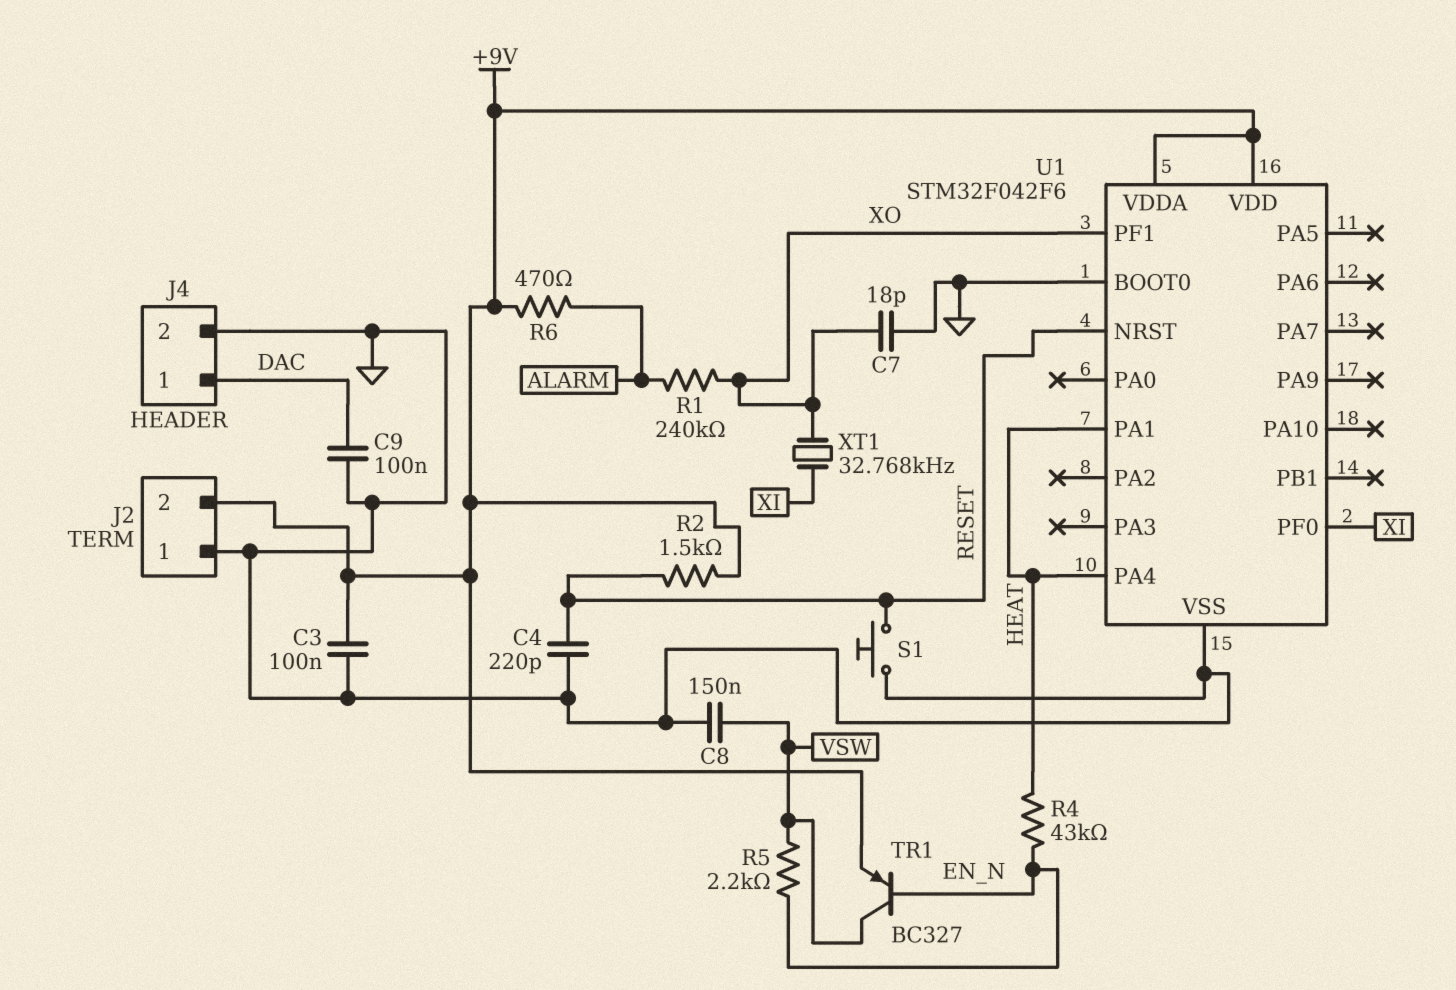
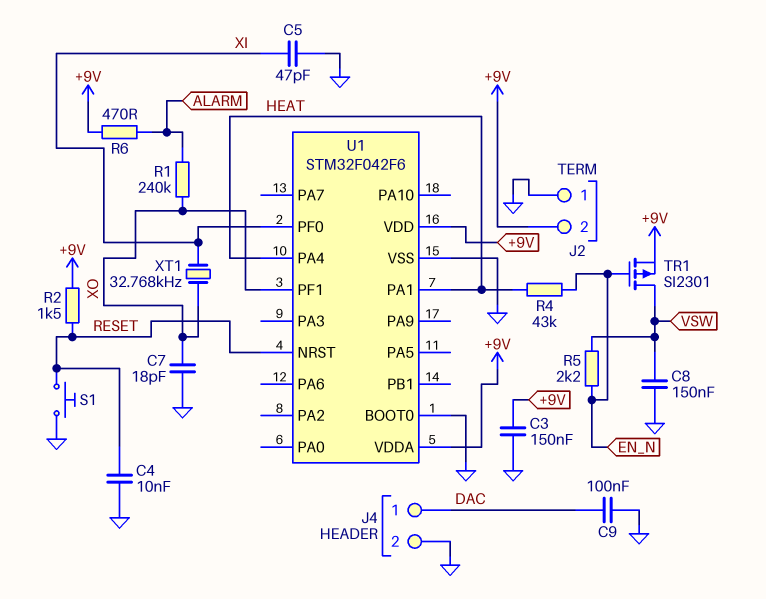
C3: 100nF (+9V, GND) -> 150nF (+9V, GND)
C4: 220pF (GND, RESET) -> 10nF (GND, RESET)
C5: none -> 47pF (GND, XI)
TR1: PNP BC327 (B EN_N, C VSW, E +9V) -> PMOS SI2301 (G EN_N, D VSW, S +9V)

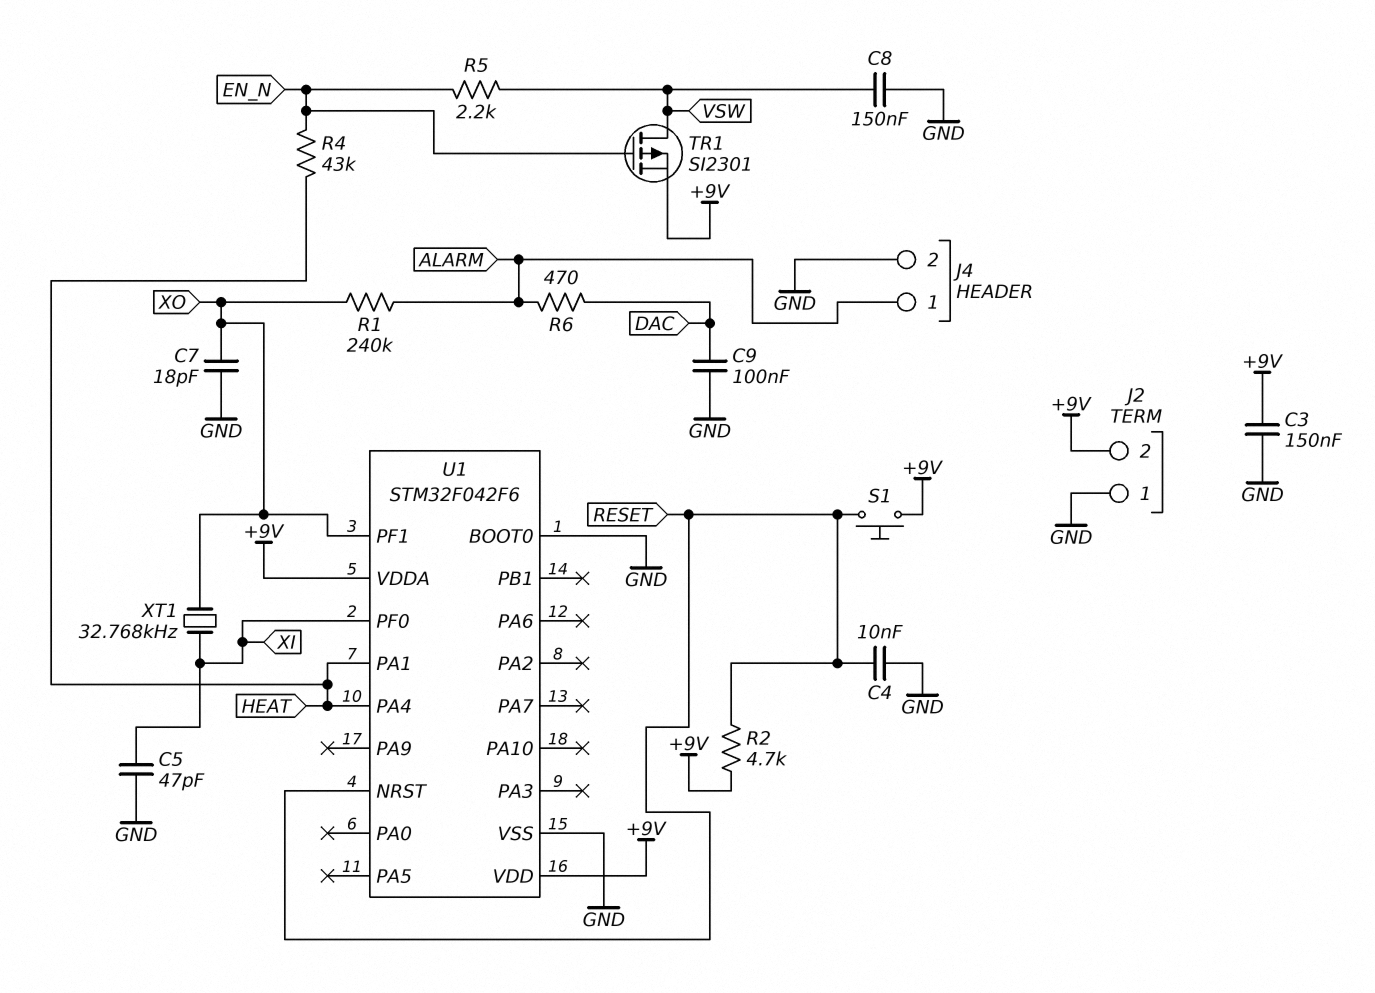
J4 pin 1: DAC -> ALARM
R2: 1.5k (+9V, RESET) -> 4.7k (+9V, RESET)
R6: 470 (+9V, ALARM) -> 470 (ALARM, DAC)
S1: button (GND, RESET) -> button (+9V, RESET)

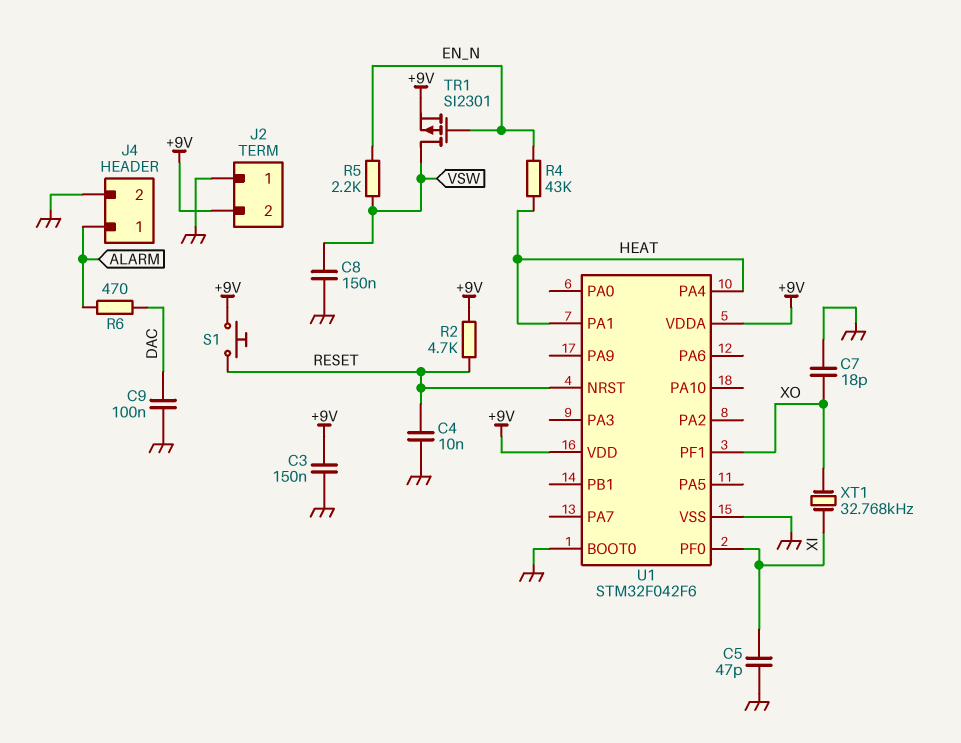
R1: 240k (ALARM, XO) -> none

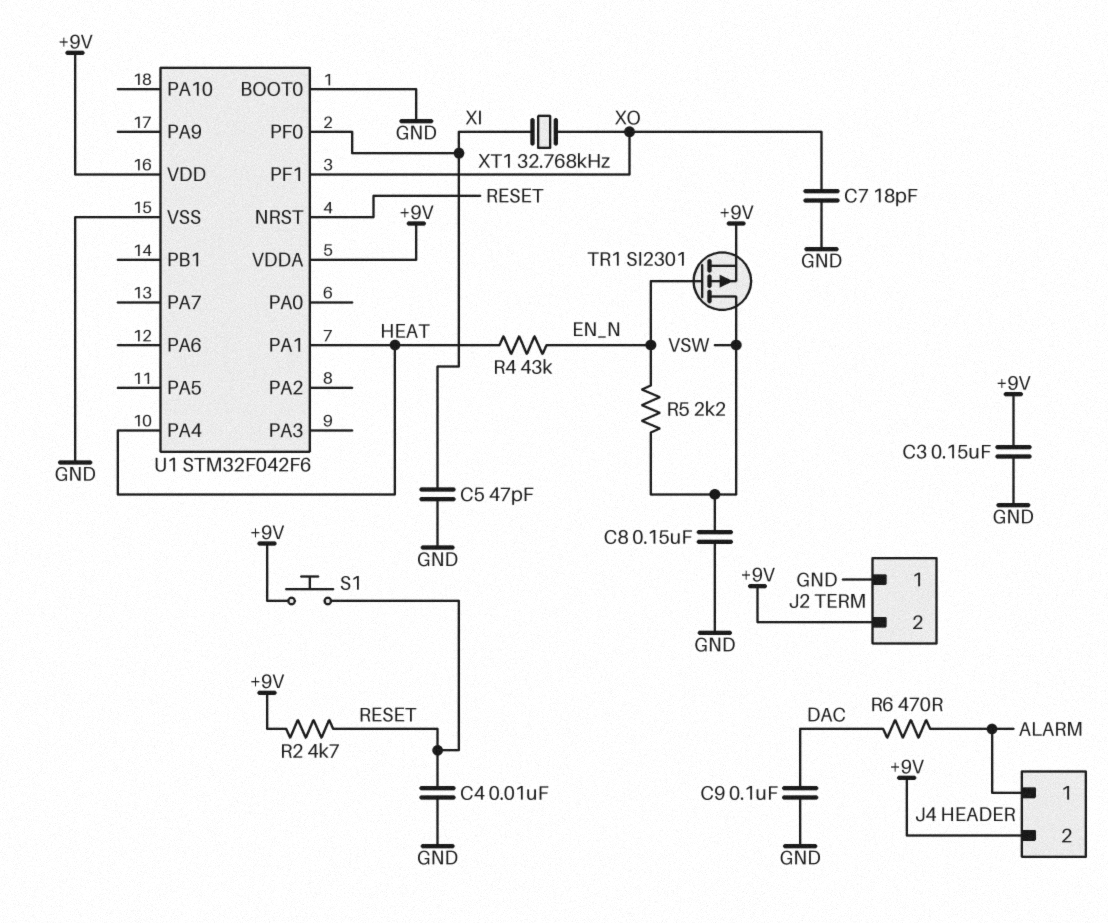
J4 pin 2: GND -> +9V

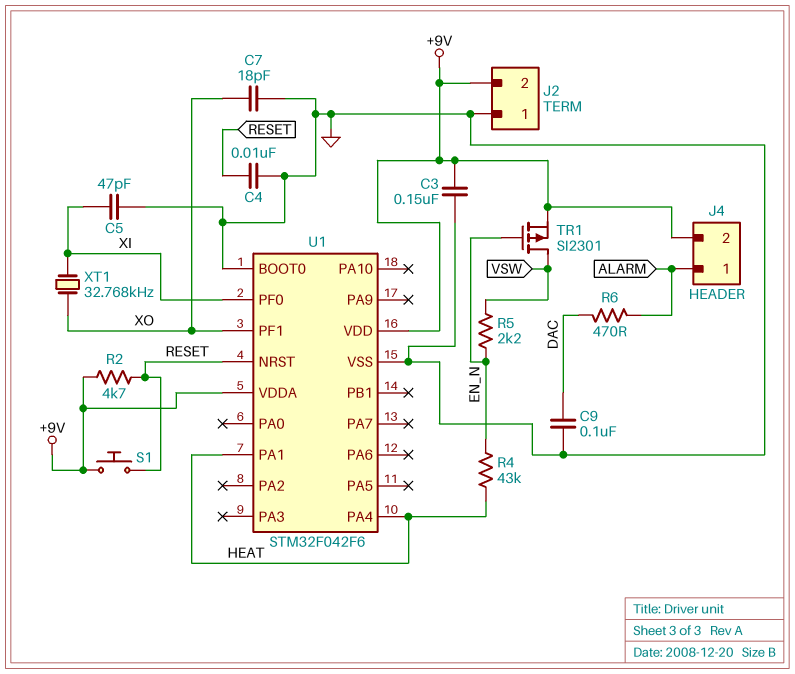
C8: 150nF (GND, VSW) -> none

